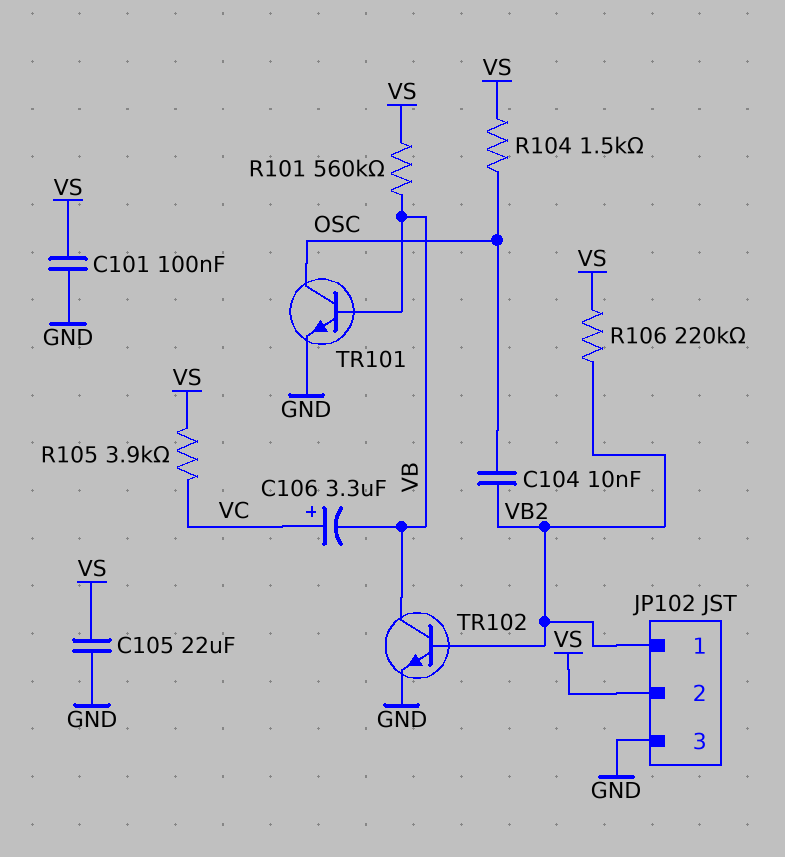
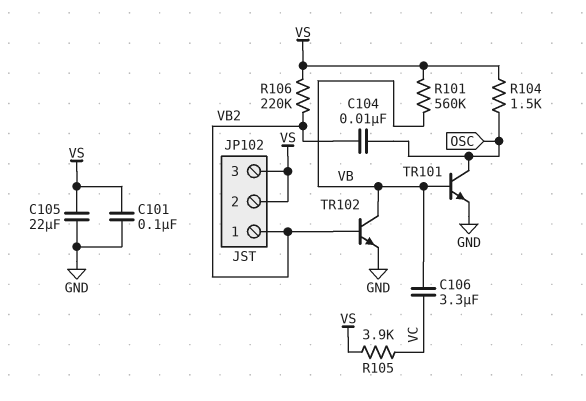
C106: 3.3uF (plus VC, minus VB) -> 3.3uF (VB, VC)
JP102 pin 3: GND -> VS

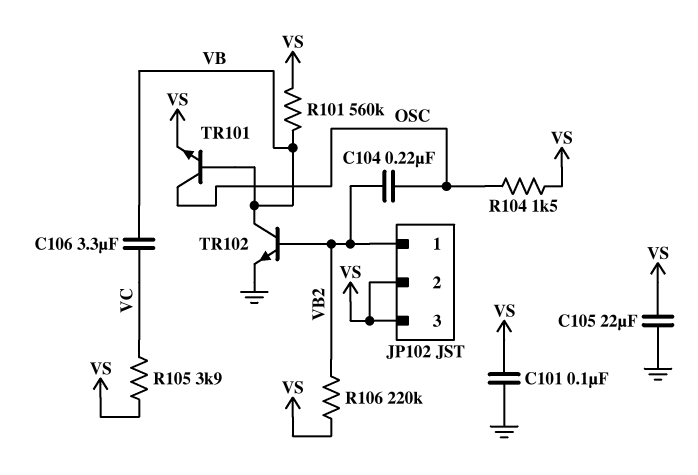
C104: 10nF (OSC, VB2) -> 220nF (OSC, VB2)
TR101: NPN (B VB, C OSC, E GND) -> NPN (B VB, C OSC, E VS)

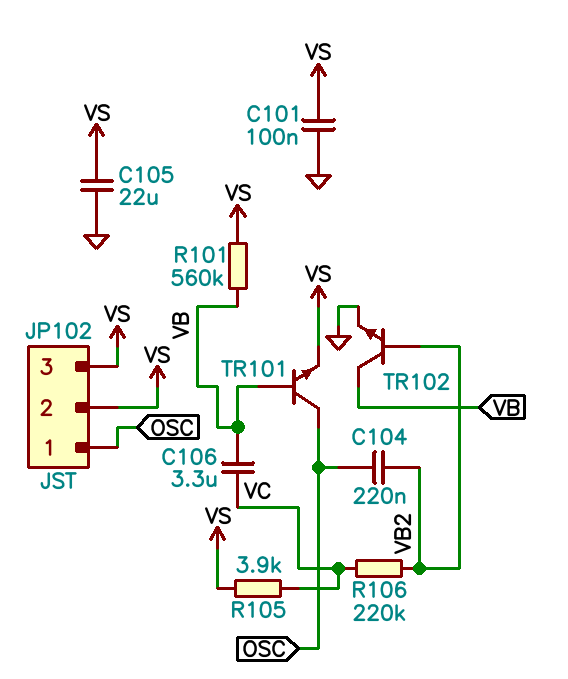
JP102 pin 1: VB2 -> OSC
R104: 1.5k (OSC, VS) -> none
R106: 220k (VB2, VS) -> 220k (VB2, VC)

